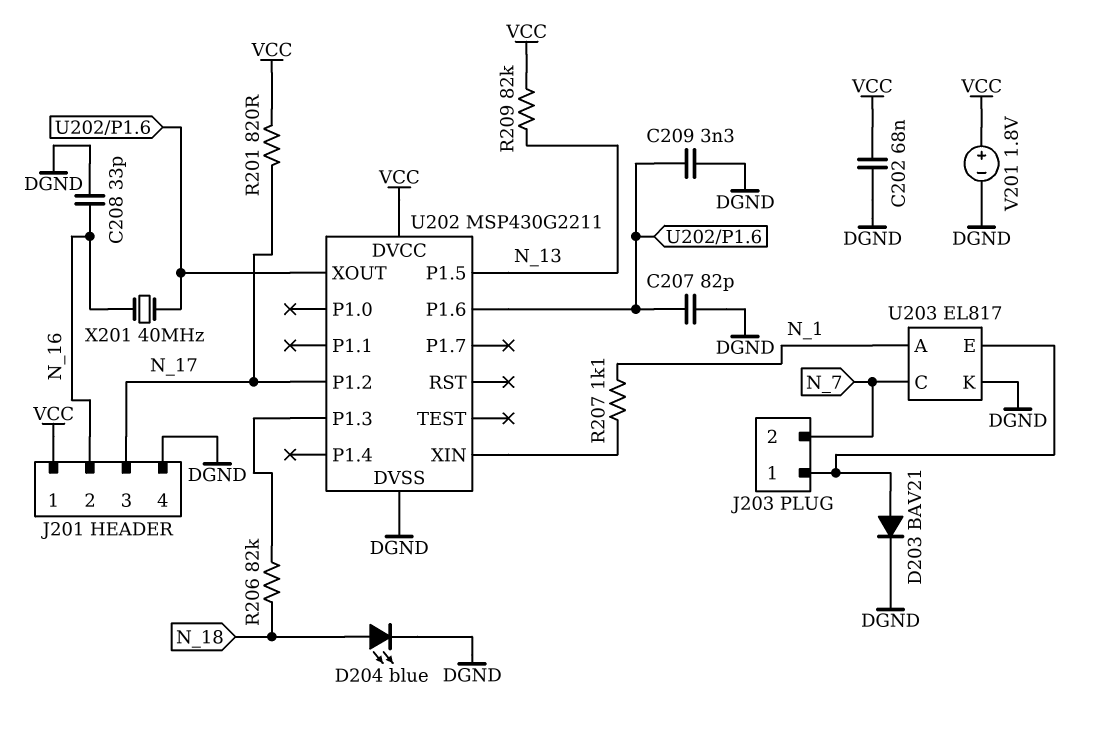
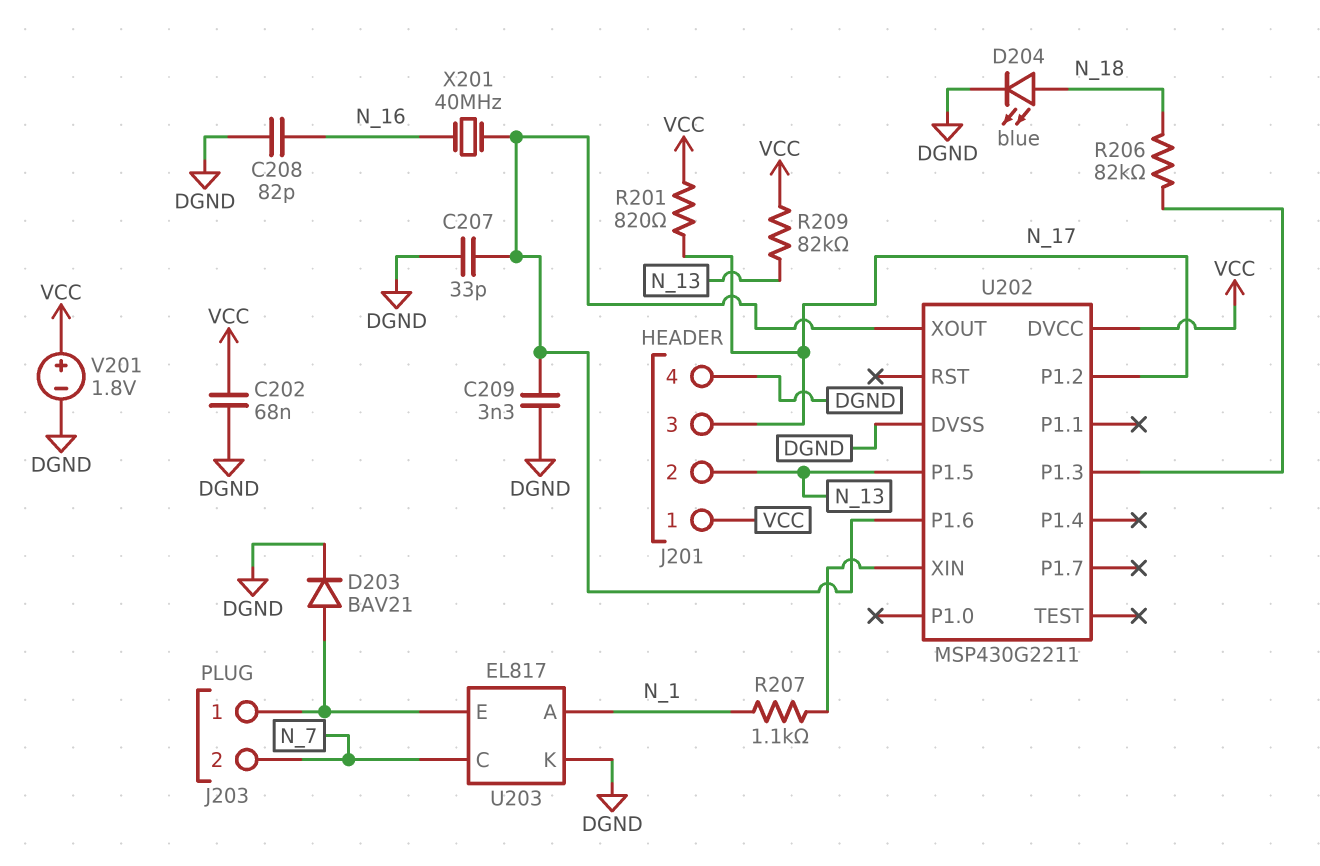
C207: 82pF (DGND, U202/P1.6) -> 33pF (DGND, U202/P1.6)
C208: 33pF (DGND, N_16) -> 82pF (DGND, N_16)
J201 pin 2: N_16 -> N_13

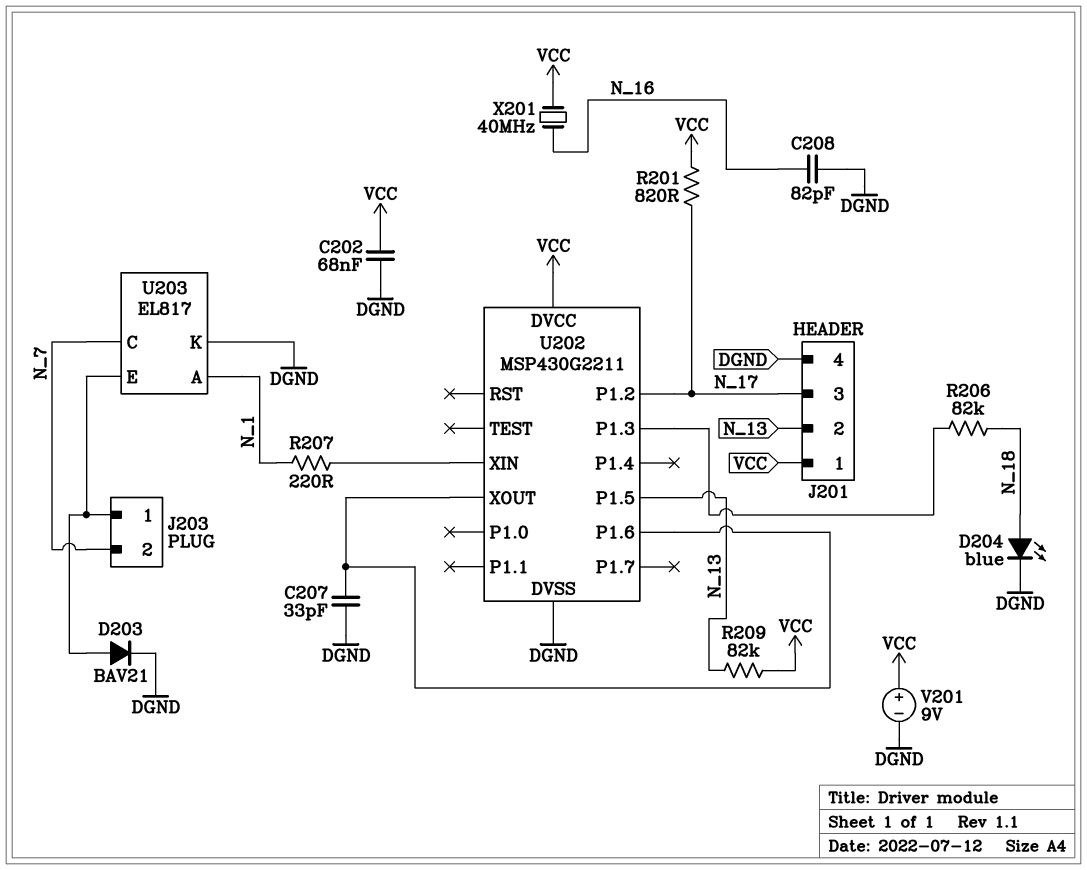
C209: 3.3nF (DGND, U202/P1.6) -> none
R207: 1.1k (N_1, U202/XIN) -> 220 (N_1, U202/XIN)
V201: 1.8V (plus VCC, minus DGND) -> 9V (plus VCC, minus DGND)
X201: 40MHz (N_16, U202/P1.6) -> 40MHz (N_16, VCC)

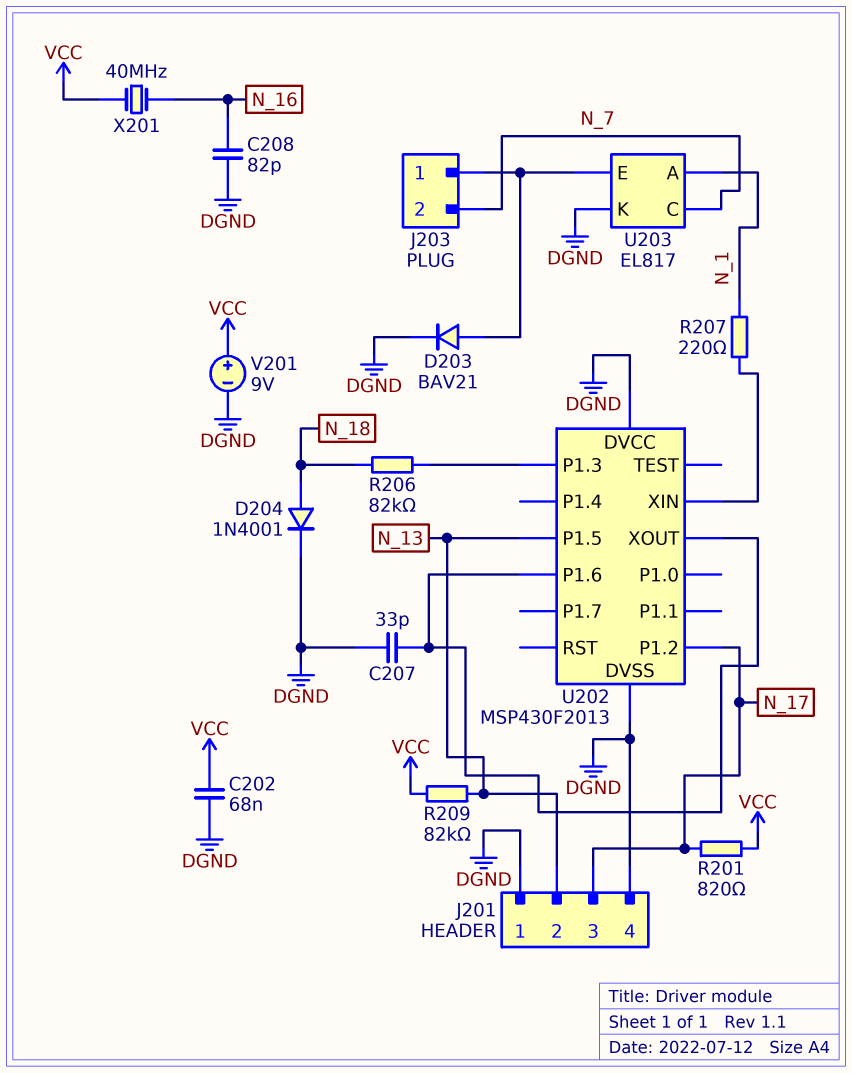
D204: LED blue (A N_18, K DGND) -> diode 1N4001 (A N_18, K DGND)
J201 pin 1: VCC -> DGND
U202: MSP430G2211 -> MSP430F2013
U202 pin DVCC: VCC -> DGND

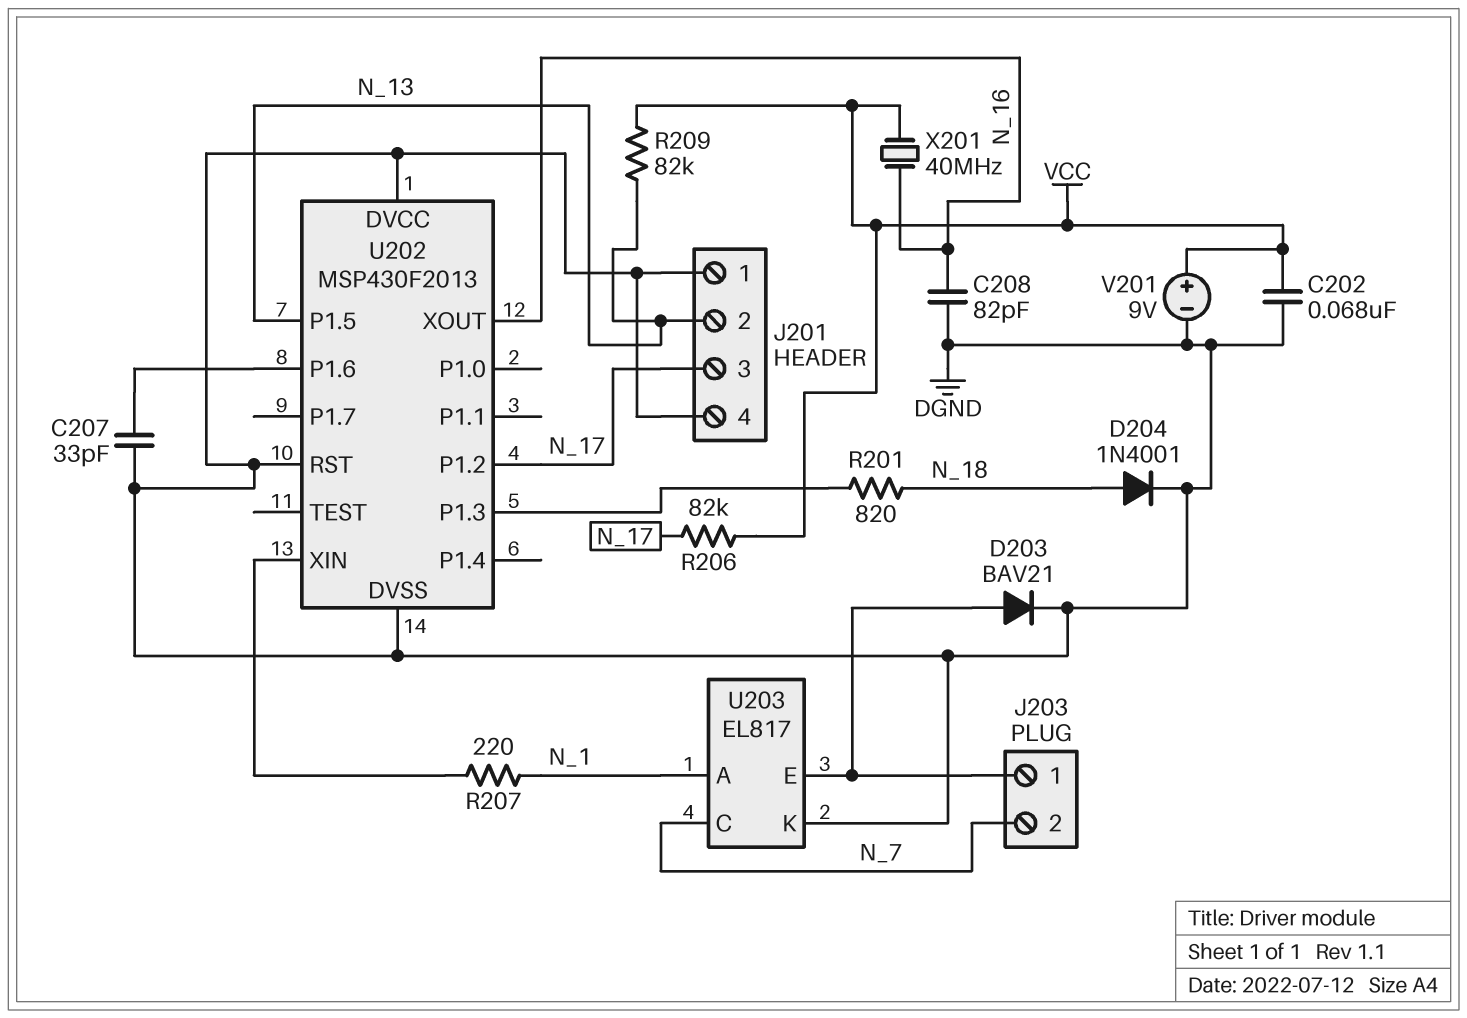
R201: 820 (N_17, VCC) -> 820 (N_18, U202/P1.3)
R206: 82k (N_18, U202/P1.3) -> 82k (N_17, VCC)
U202 pin RST: none -> DGND
U202 pin XOUT: U202/P1.6 -> N_16

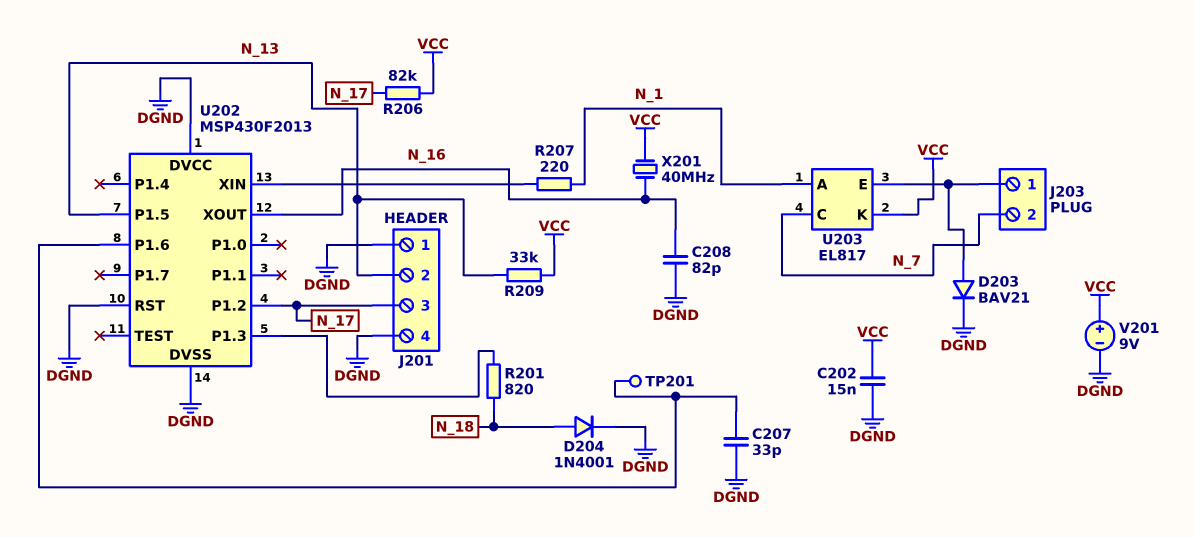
C202: 68nF (DGND, VCC) -> 15nF (DGND, VCC)
R209: 82k (N_13, VCC) -> 33k (N_13, VCC)
TP201: none -> test point (U202/P1.6)
U203 pin K: DGND -> VCC

